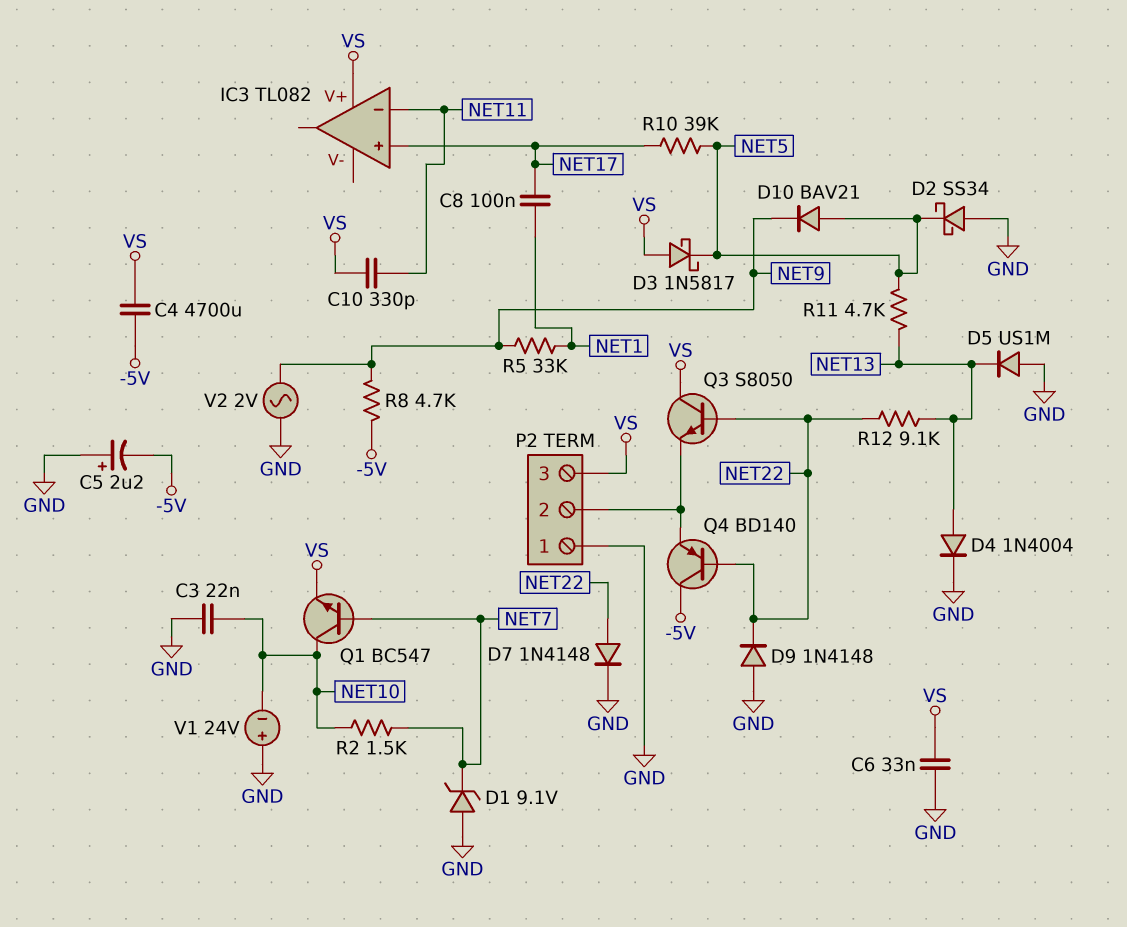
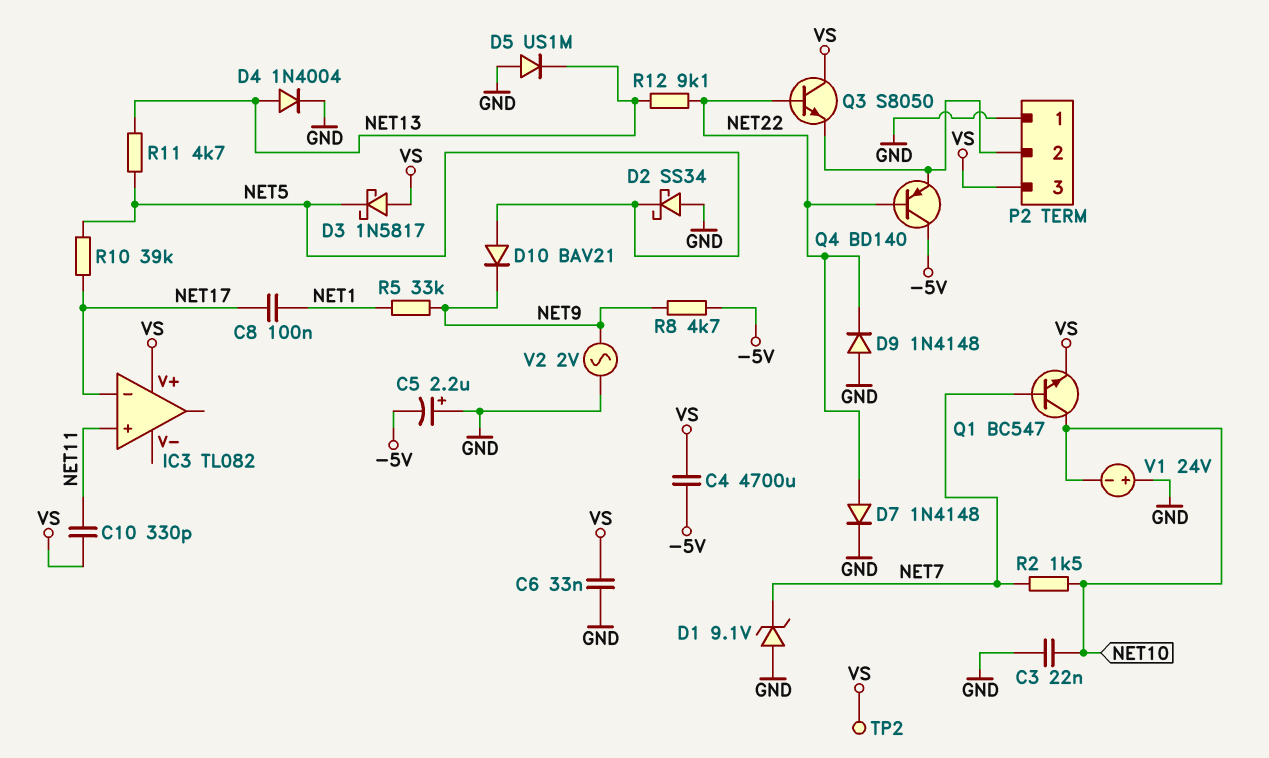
IC3 pin in+: NET17 -> NET11
IC3 pin in-: NET11 -> NET17
TP2: none -> test point (VS)

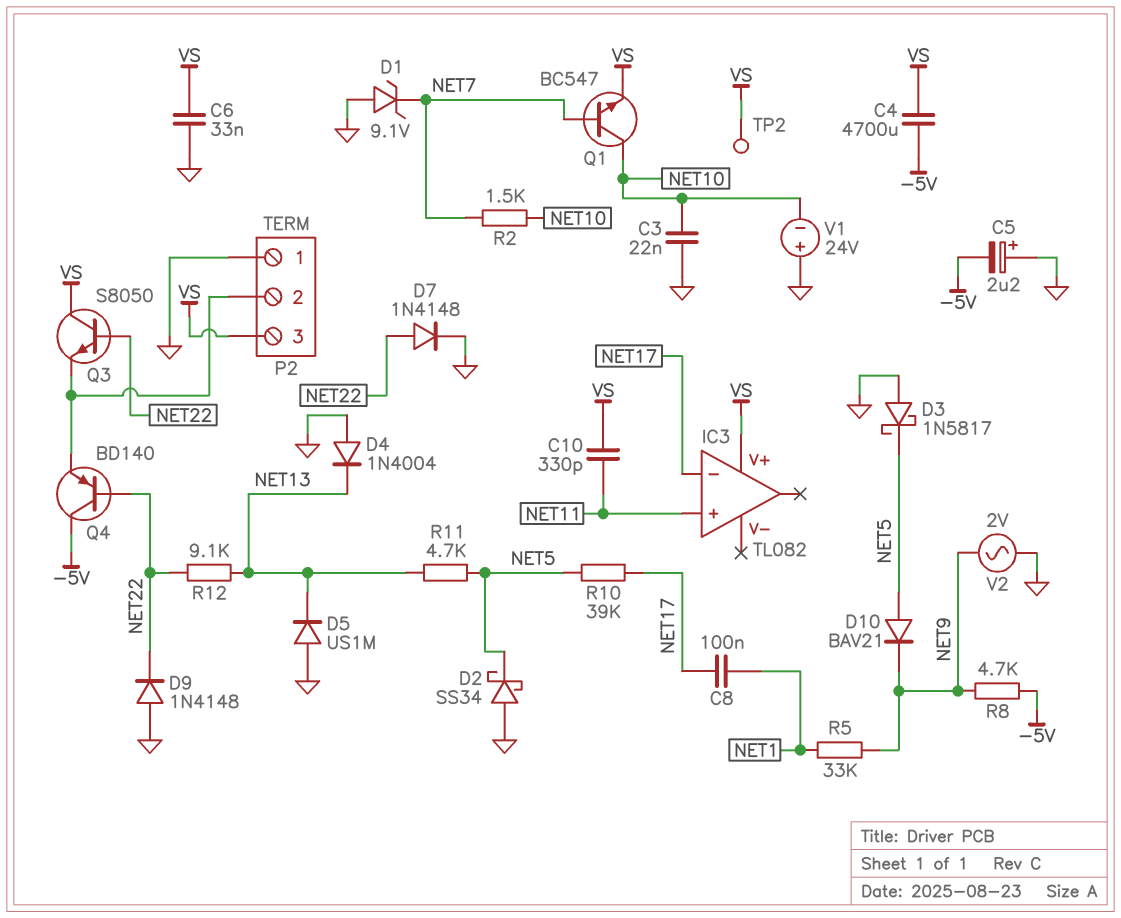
D3: schottky 1N5817 (A VS, K NET5) -> schottky 1N5817 (A GND, K NET5)
D4: diode 1N4004 (A NET13, K GND) -> diode 1N4004 (A GND, K NET13)

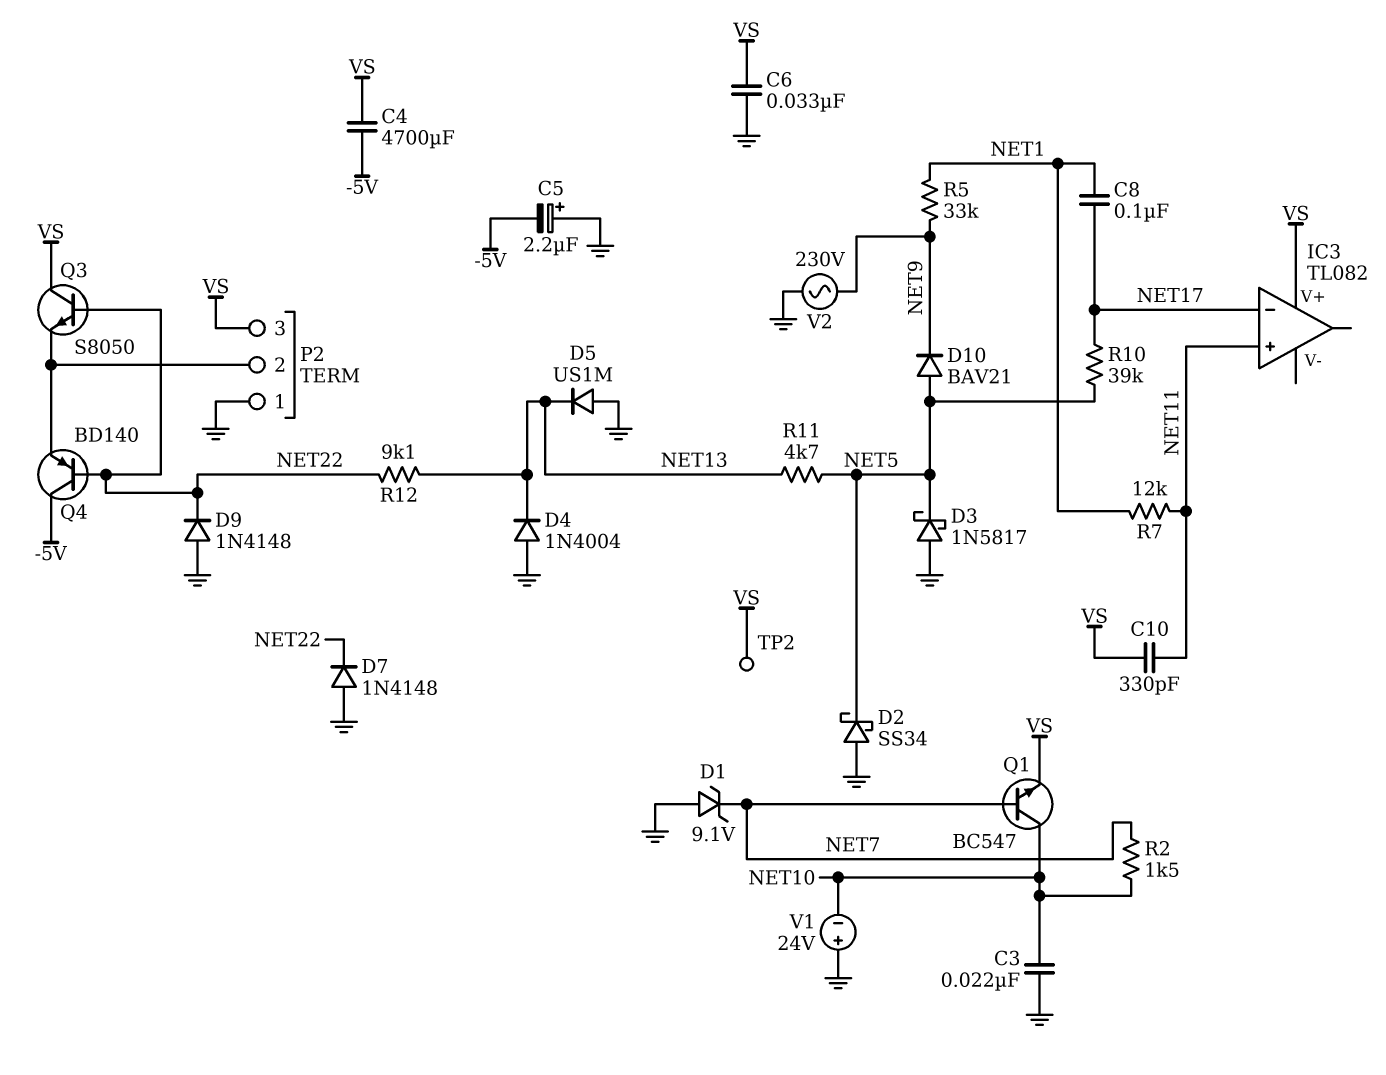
D7: diode 1N4148 (A NET22, K GND) -> diode 1N4148 (A GND, K NET22)
R7: none -> 12k (NET1, NET11)
R8: 4.7k (-5V, NET9) -> none
V2: AC 2V (GND, NET9) -> AC 230V (GND, NET9)

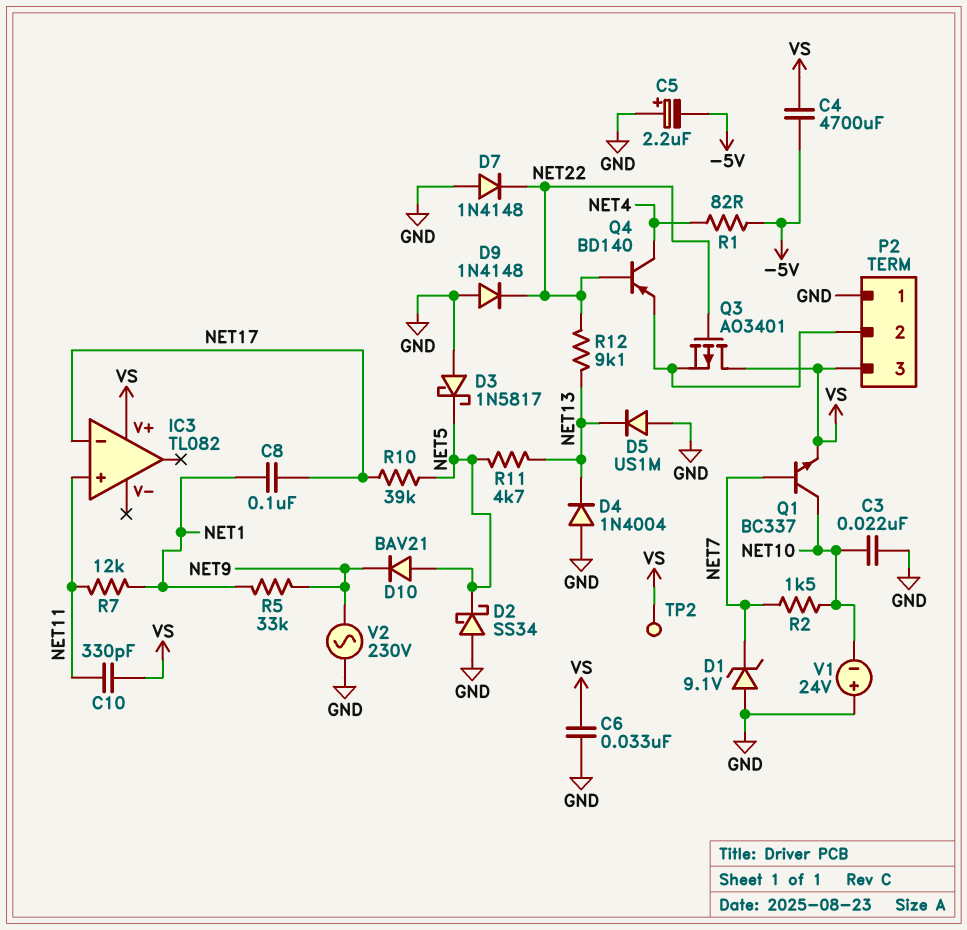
Q1: NPN BC547 (B NET7, C NET10, E VS) -> NPN BC337 (B NET7, C NET10, E VS)
Q3: NPN S8050 (B NET22, C VS, E P2/2) -> PMOS AO3401 (G NET22, D VS, S P2/2)
Q4: PNP BD140 (B NET22, C -5V, E P2/2) -> PNP BD140 (B NET22, C NET4, E P2/2)
R1: none -> 82 (-5V, NET4)

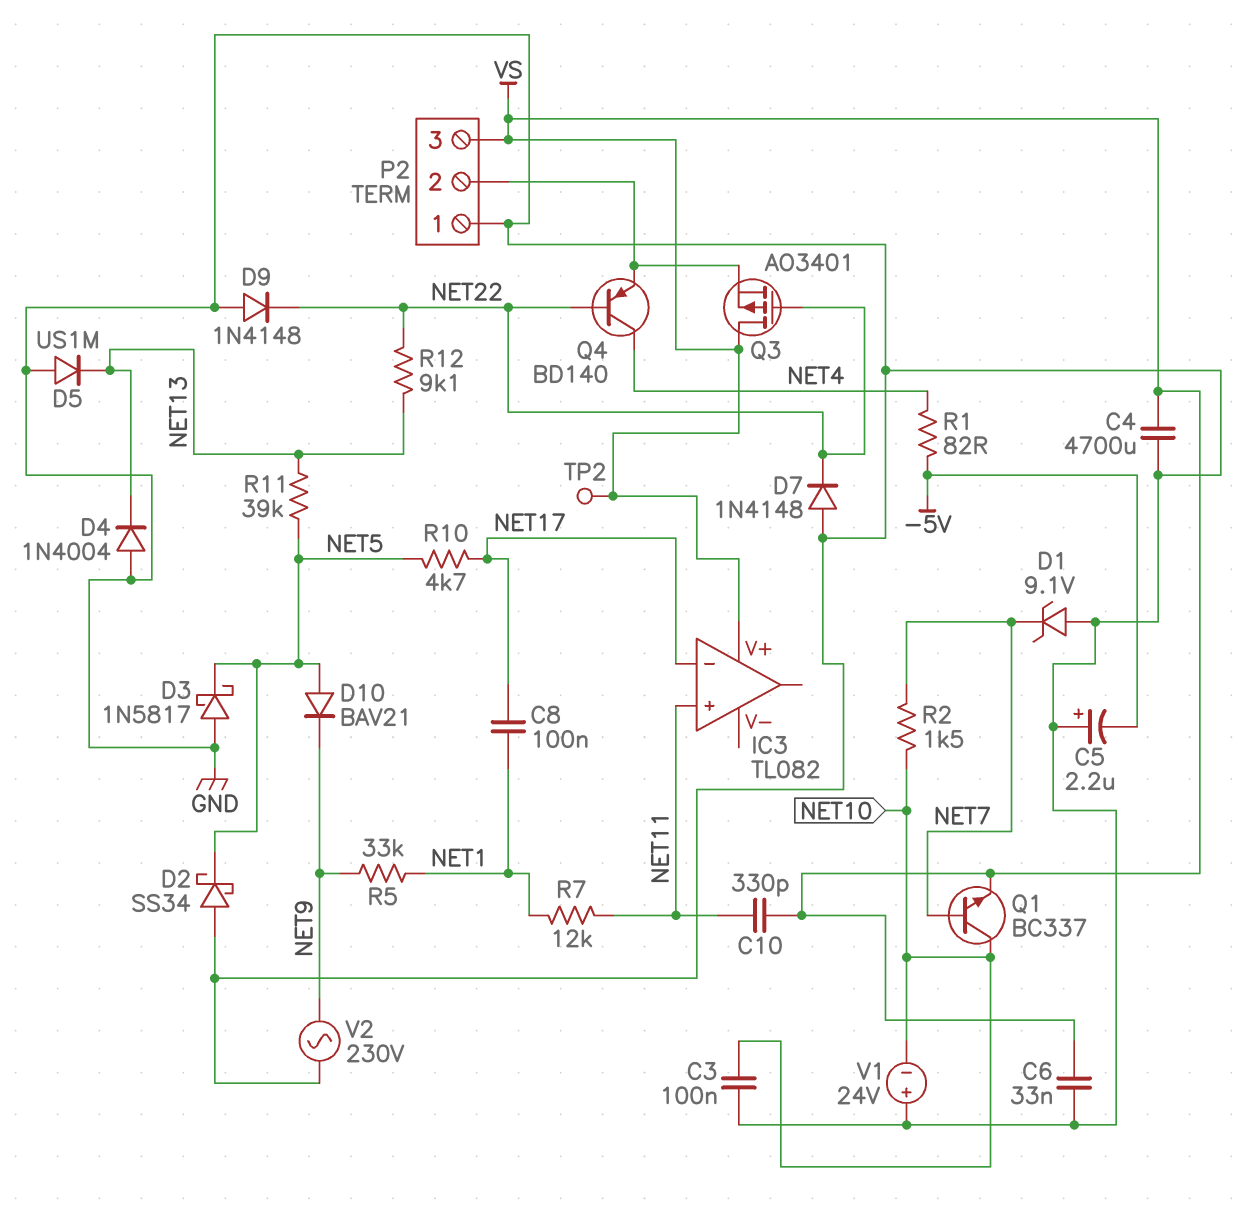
C3: 22nF (GND, NET10) -> 100nF (GND, NET10)
C4: 4700uF (-5V, VS) -> 4700uF (GND, VS)
R10: 39k (NET5, NET17) -> 4.7k (NET5, NET17)
R11: 4.7k (NET5, NET13) -> 39k (NET5, NET13)

